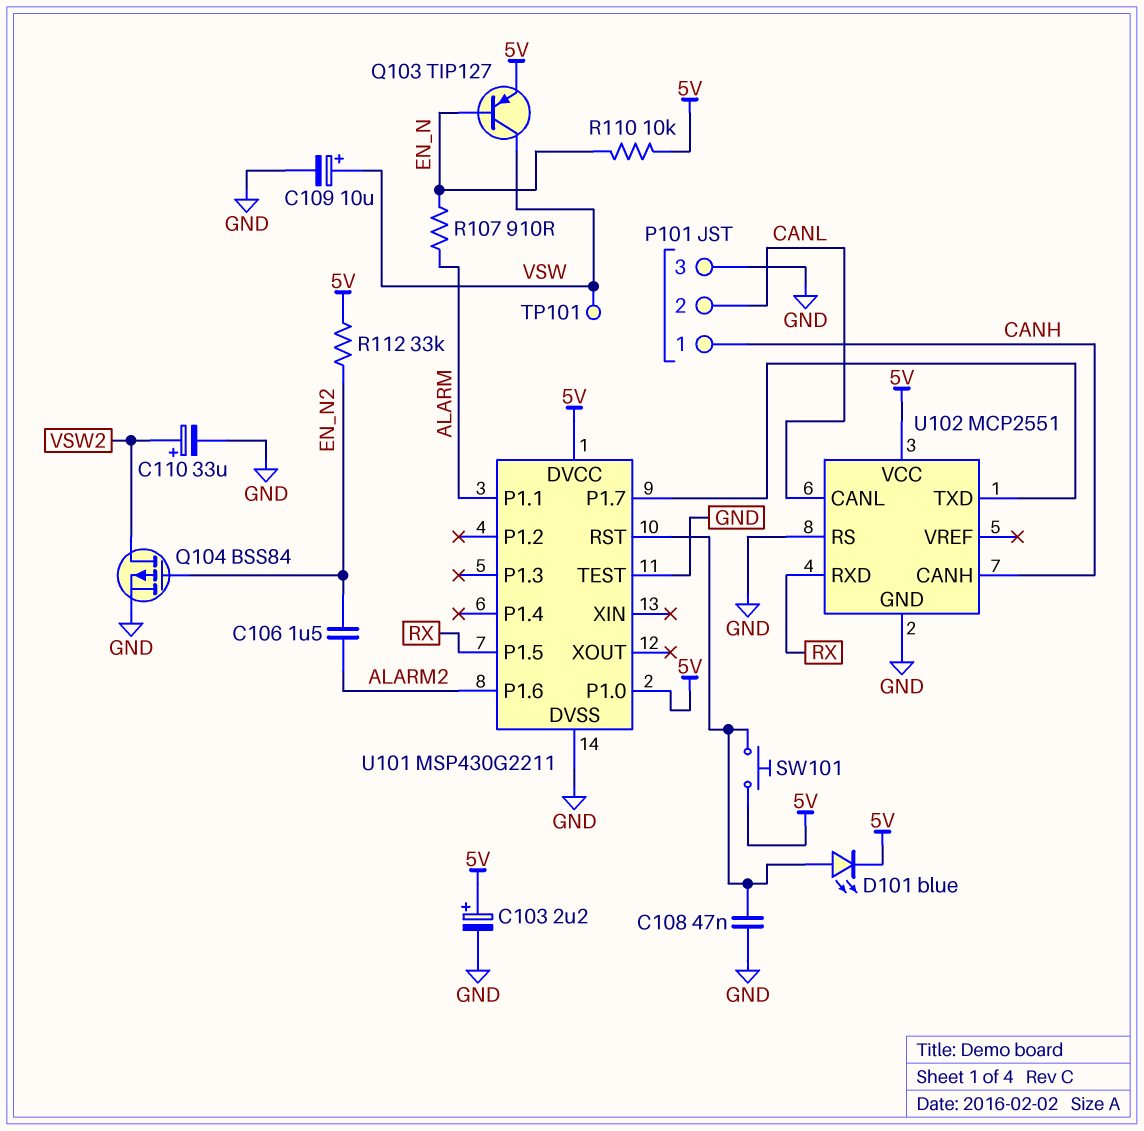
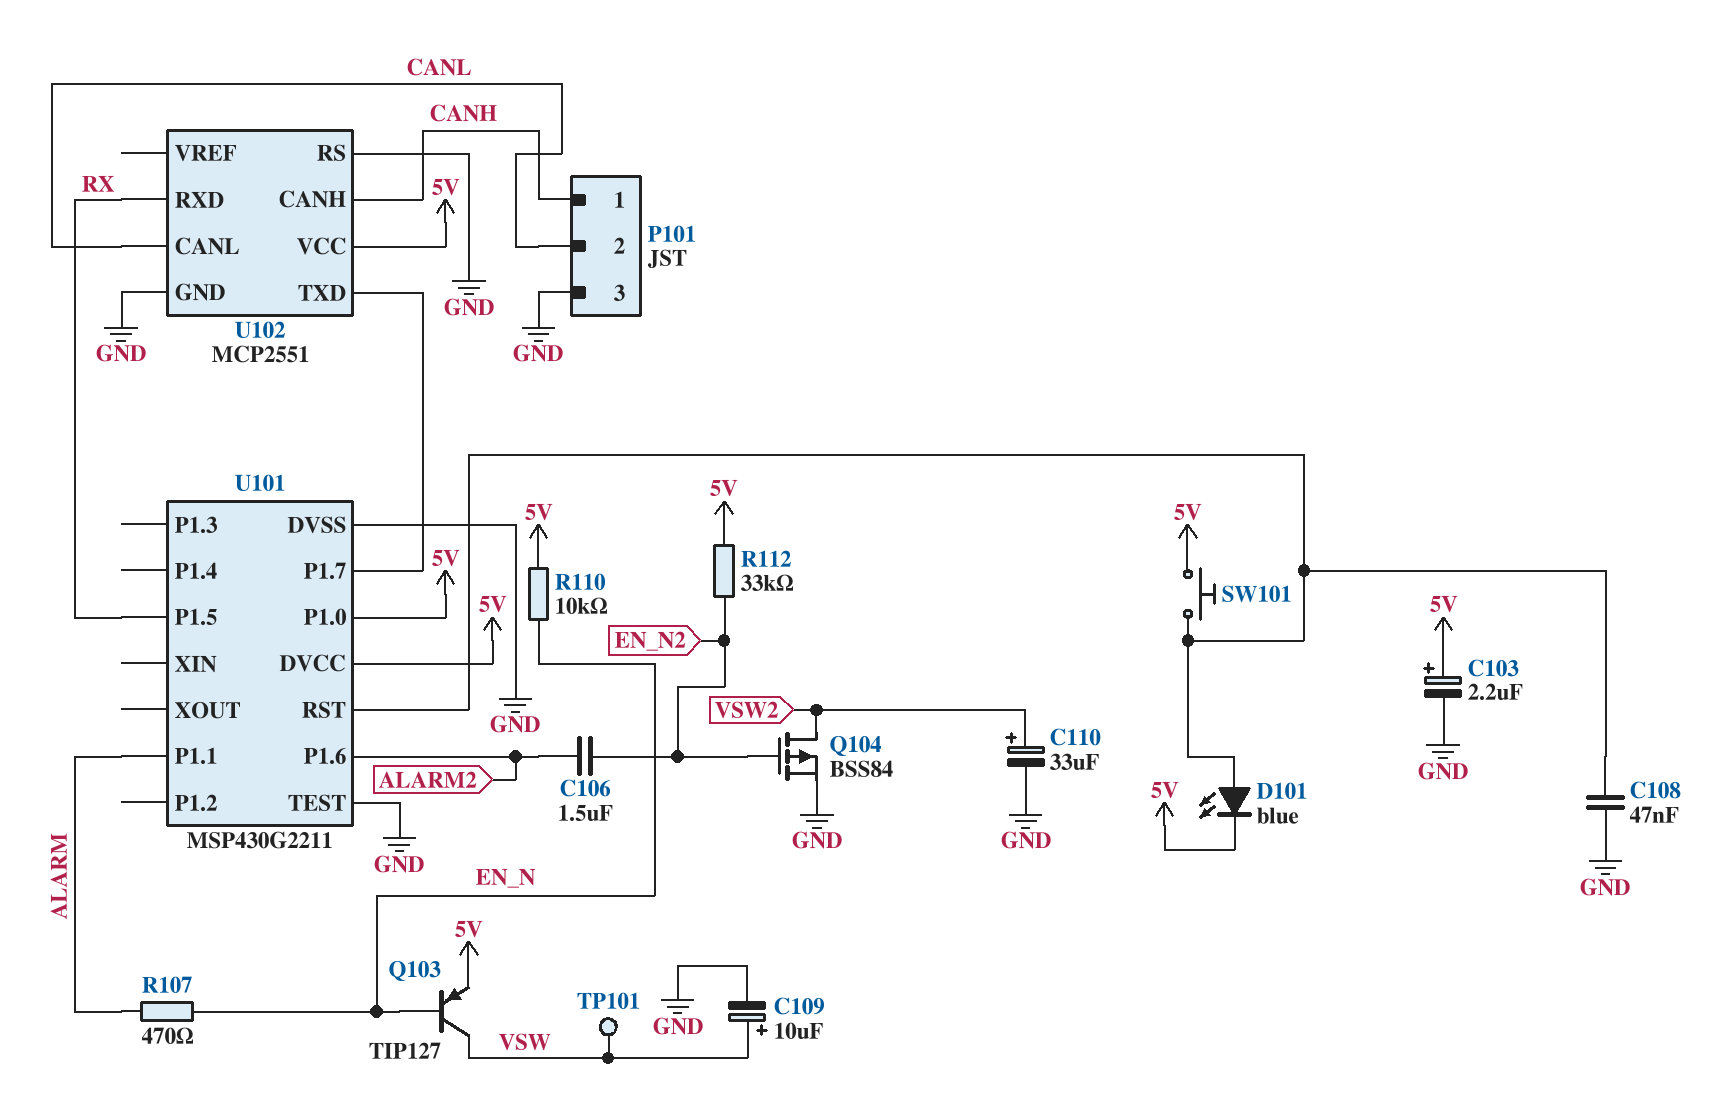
R107: 910 (ALARM, EN_N) -> 470 (ALARM, EN_N)

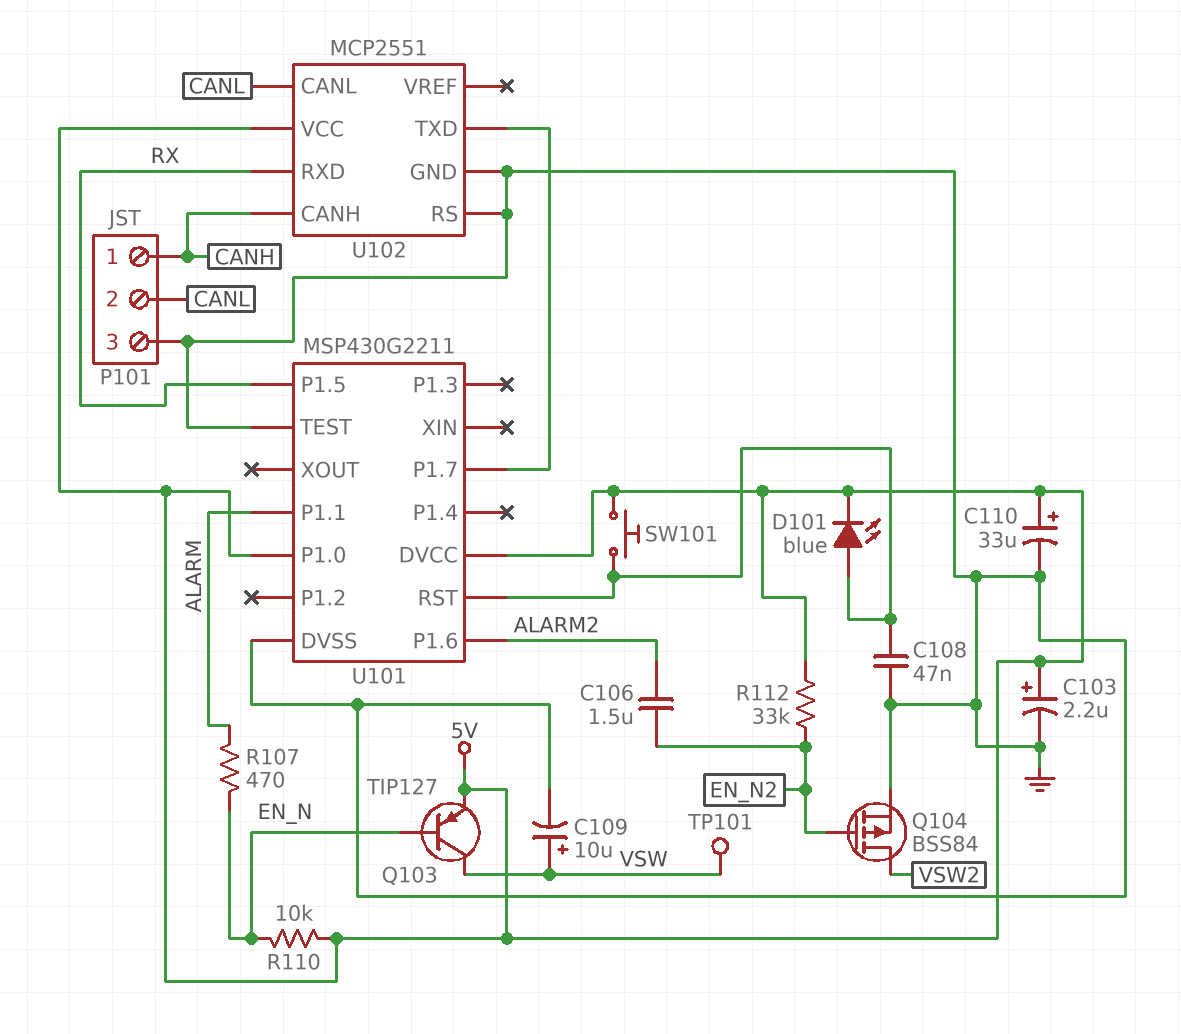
C110: 33uF (plus VSW2, minus GND) -> 33uF (plus 5V, minus GND)

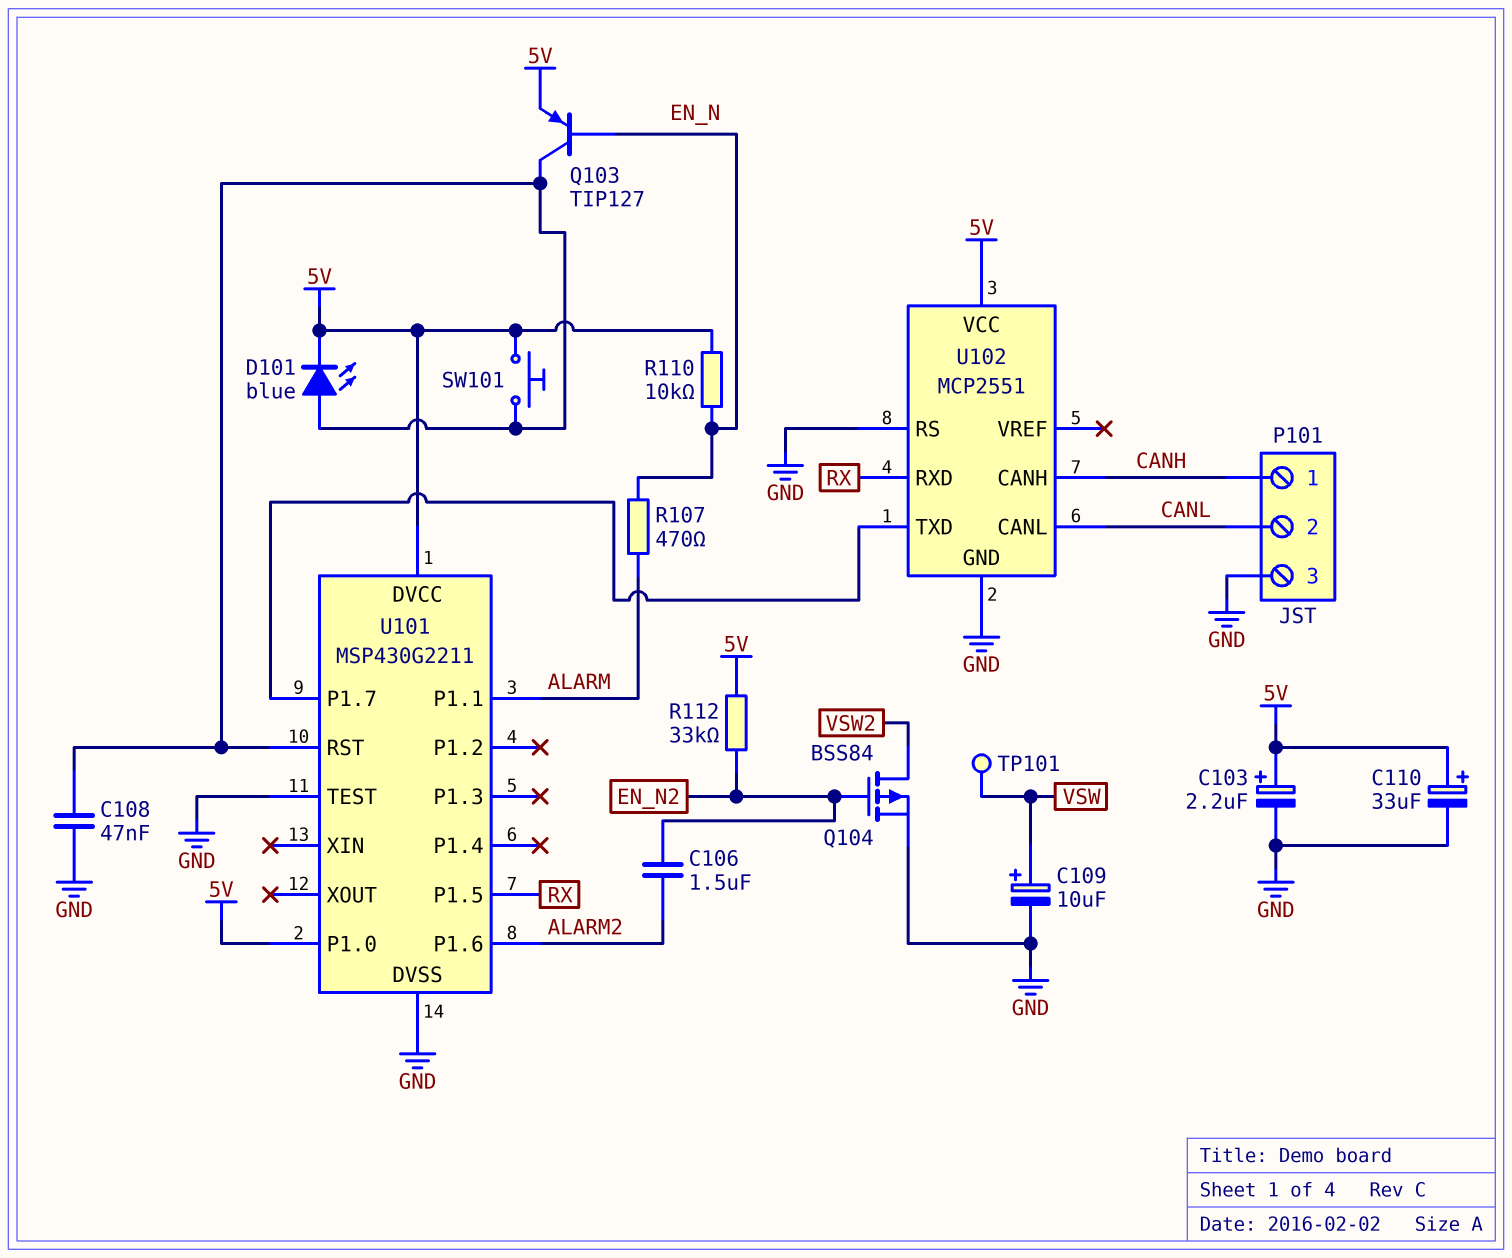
Q103: PNP TIP127 (B EN_N, C VSW, E 5V) -> PNP TIP127 (B EN_N, C U101/RST, E 5V)

